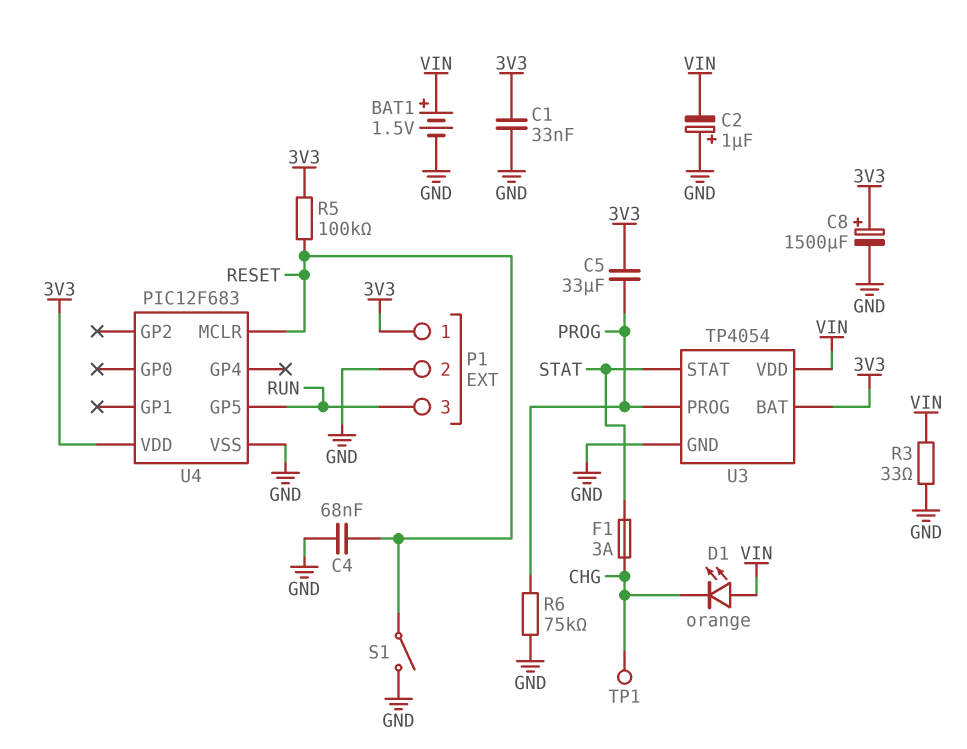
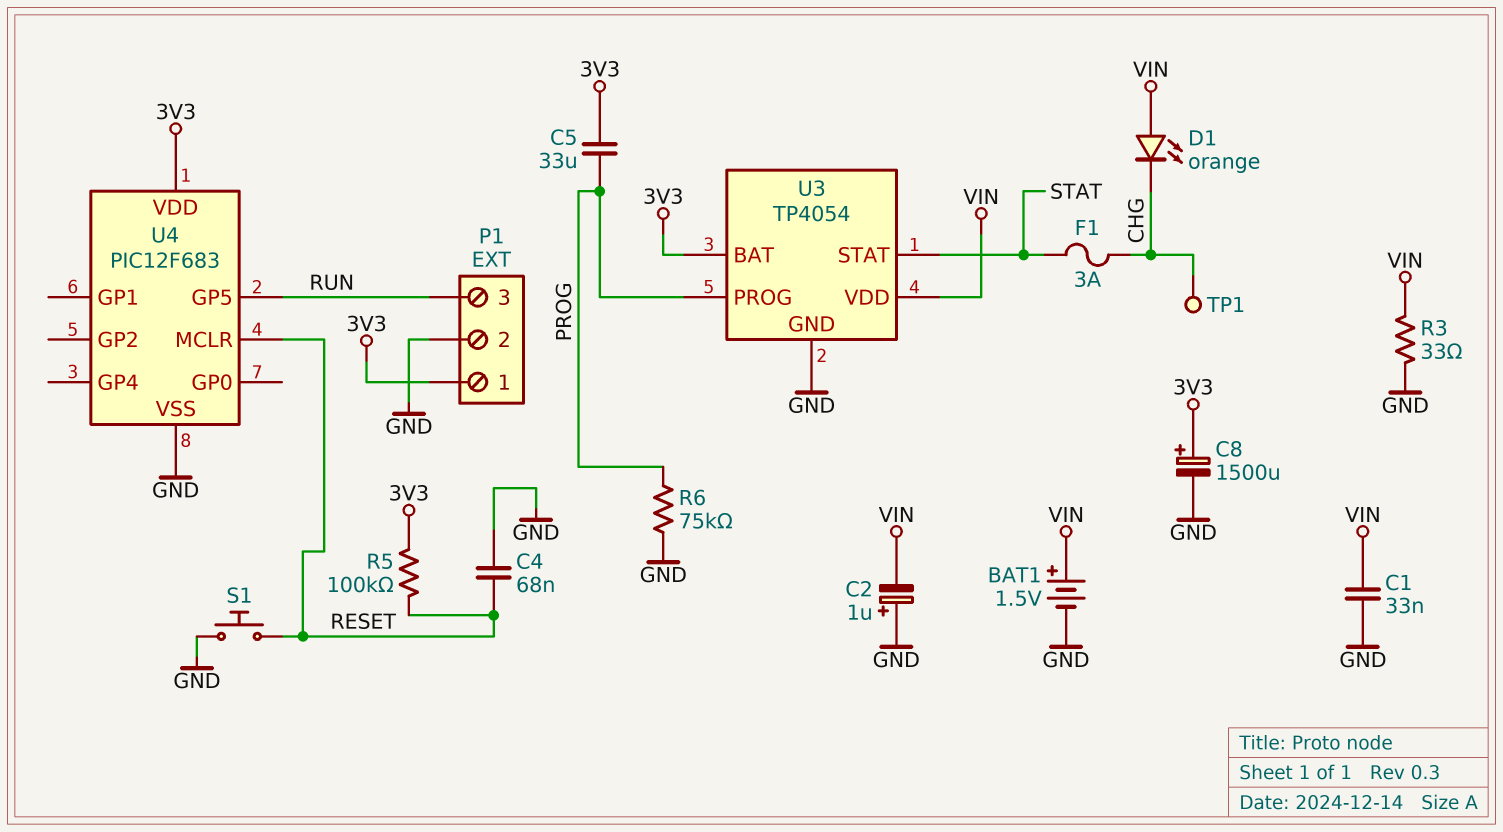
C1: 33nF (3V3, GND) -> 33nF (GND, VIN)
S1: switch (GND, RESET) -> button (GND, RESET)

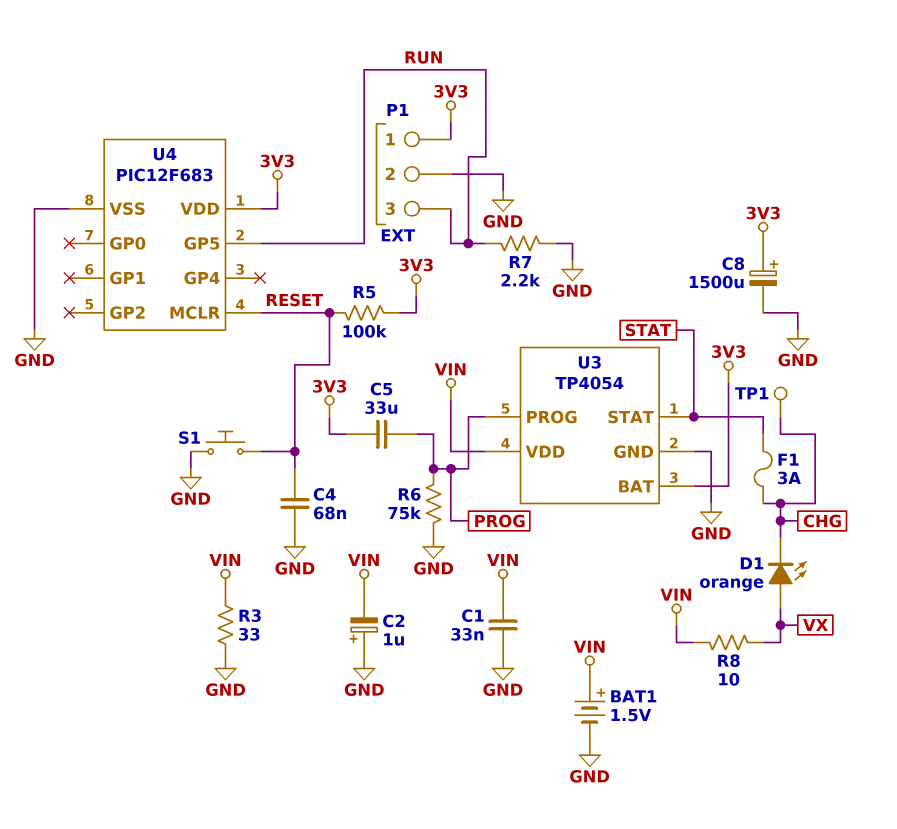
D1: LED orange (A VIN, K CHG) -> LED orange (A VX, K CHG)
R7: none -> 2.2k (GND, RUN)
R8: none -> 10 (VIN, VX)

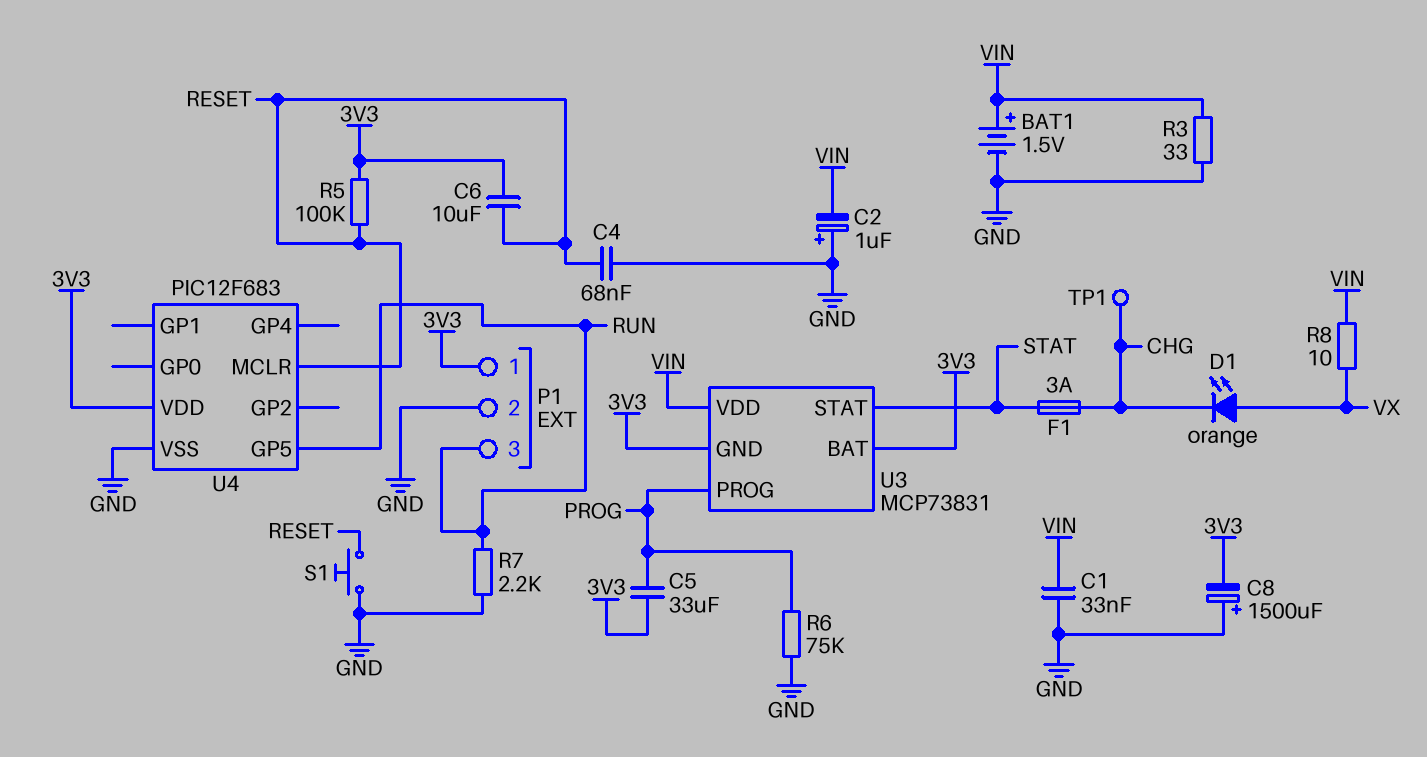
C6: none -> 10uF (3V3, RESET)
C8: 1500uF (plus 3V3, minus GND) -> 1500uF (plus GND, minus 3V3)
U3: TP4054 -> MCP73831
U3 pin GND: GND -> 3V3

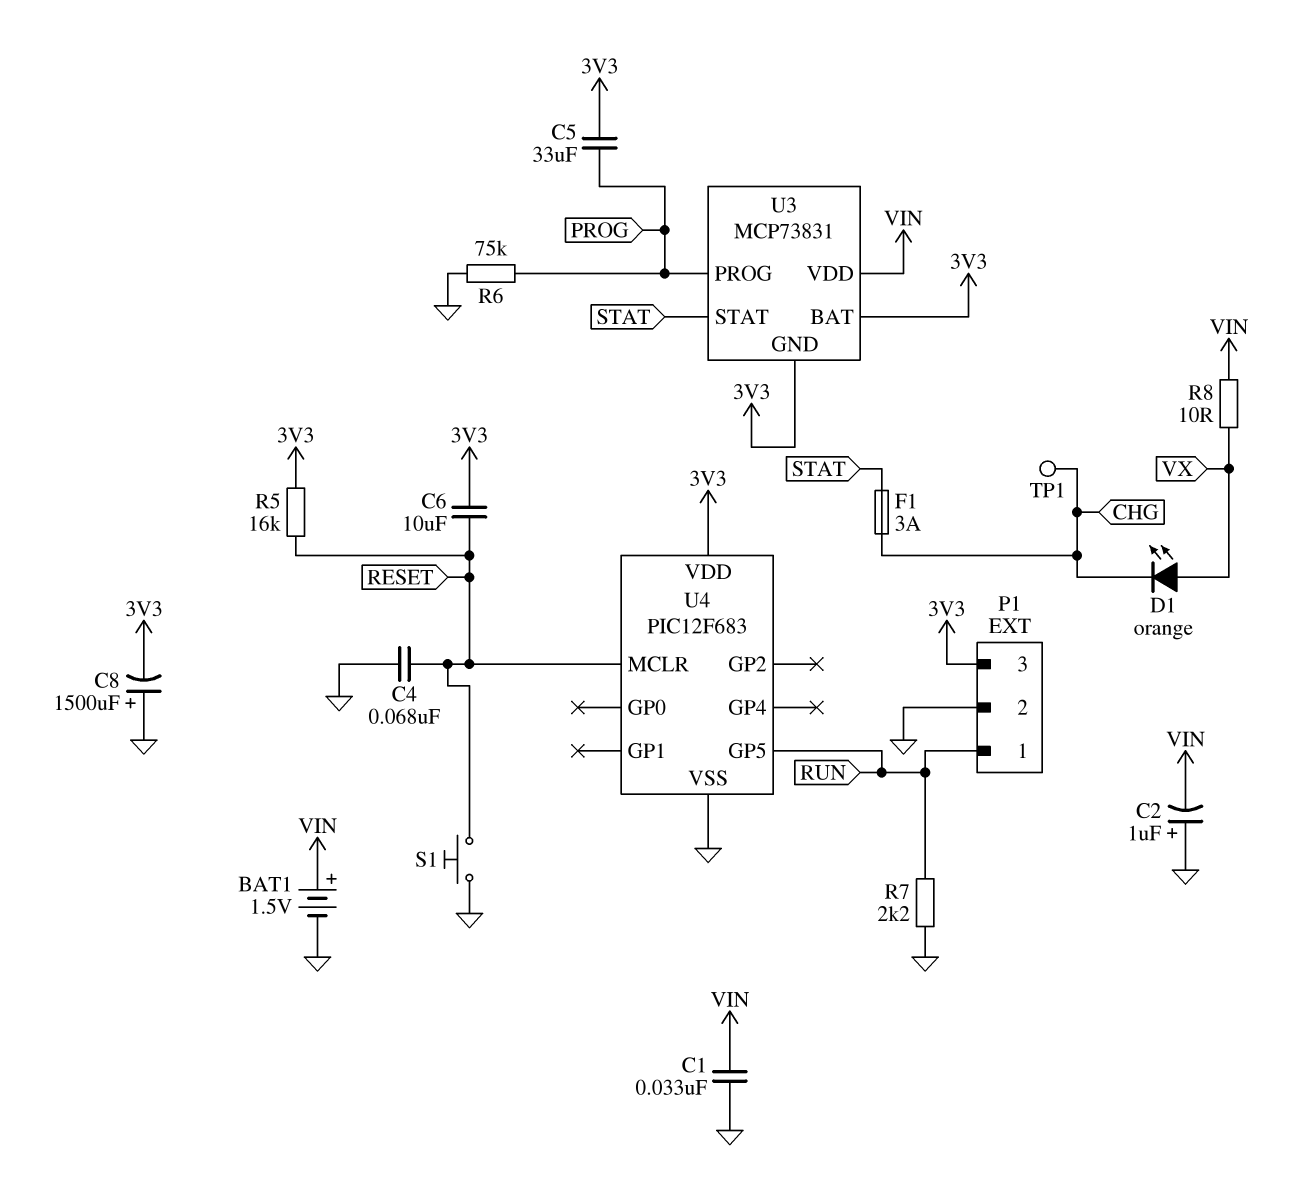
P1 pin 1: 3V3 -> RUN
P1 pin 3: RUN -> 3V3
R3: 33 (GND, VIN) -> none
R5: 100k (3V3, RESET) -> 16k (3V3, RESET)

